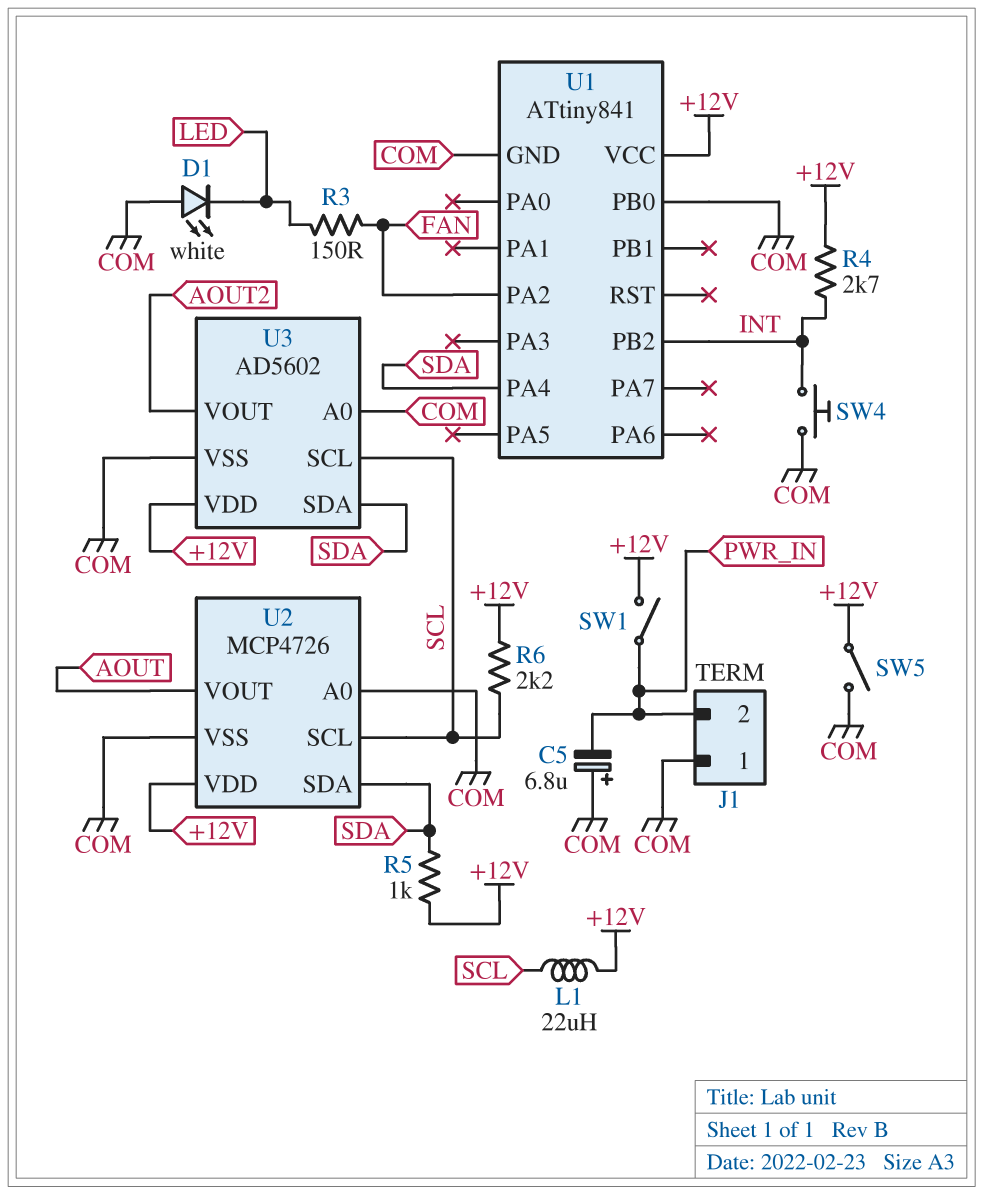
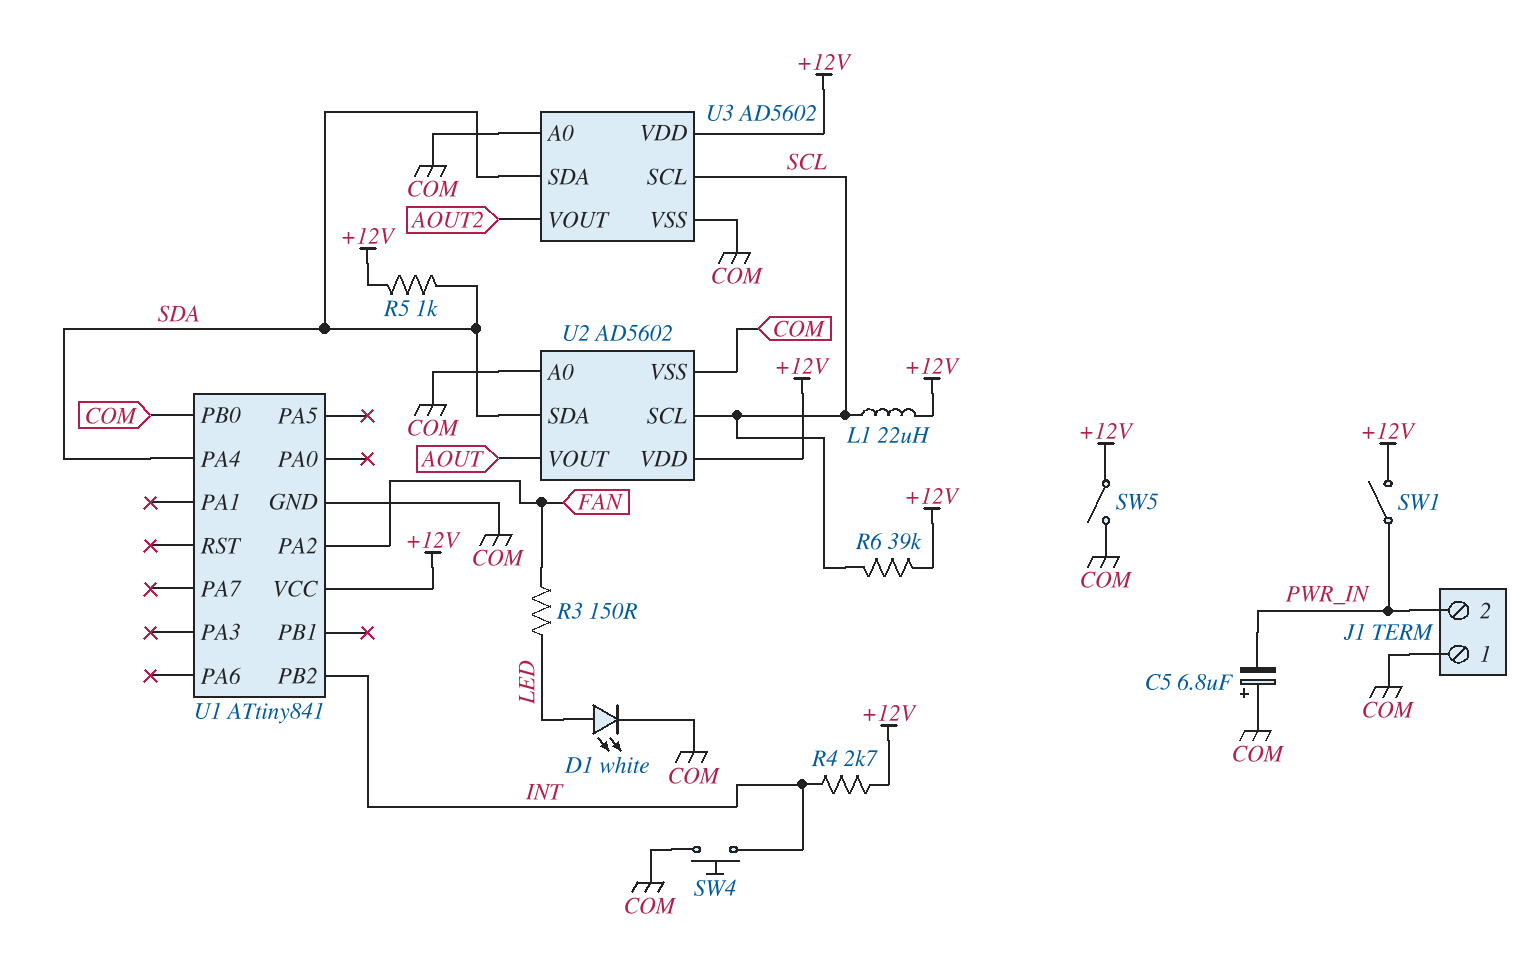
D1: LED white (A COM, K LED) -> LED white (A LED, K COM)
R6: 2.2k (+12V, SCL) -> 39k (+12V, SCL)
U2: MCP4726 -> AD5602

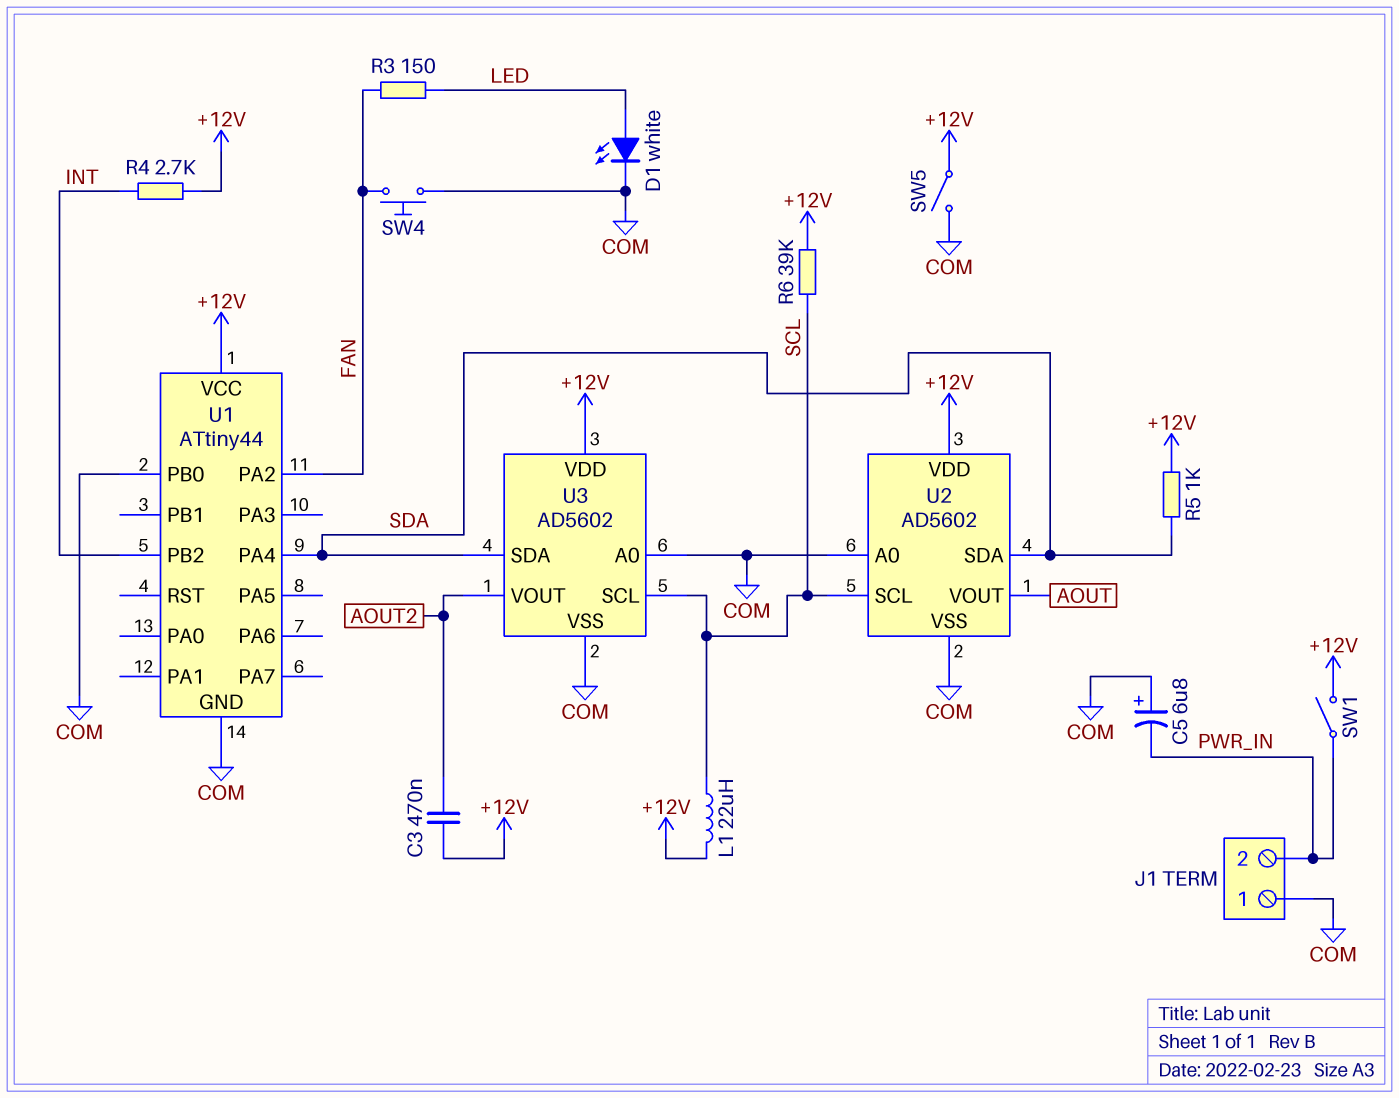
C3: none -> 470nF (+12V, AOUT2)
SW4: button (COM, INT) -> button (COM, FAN)
U1: ATtiny841 -> ATtiny44

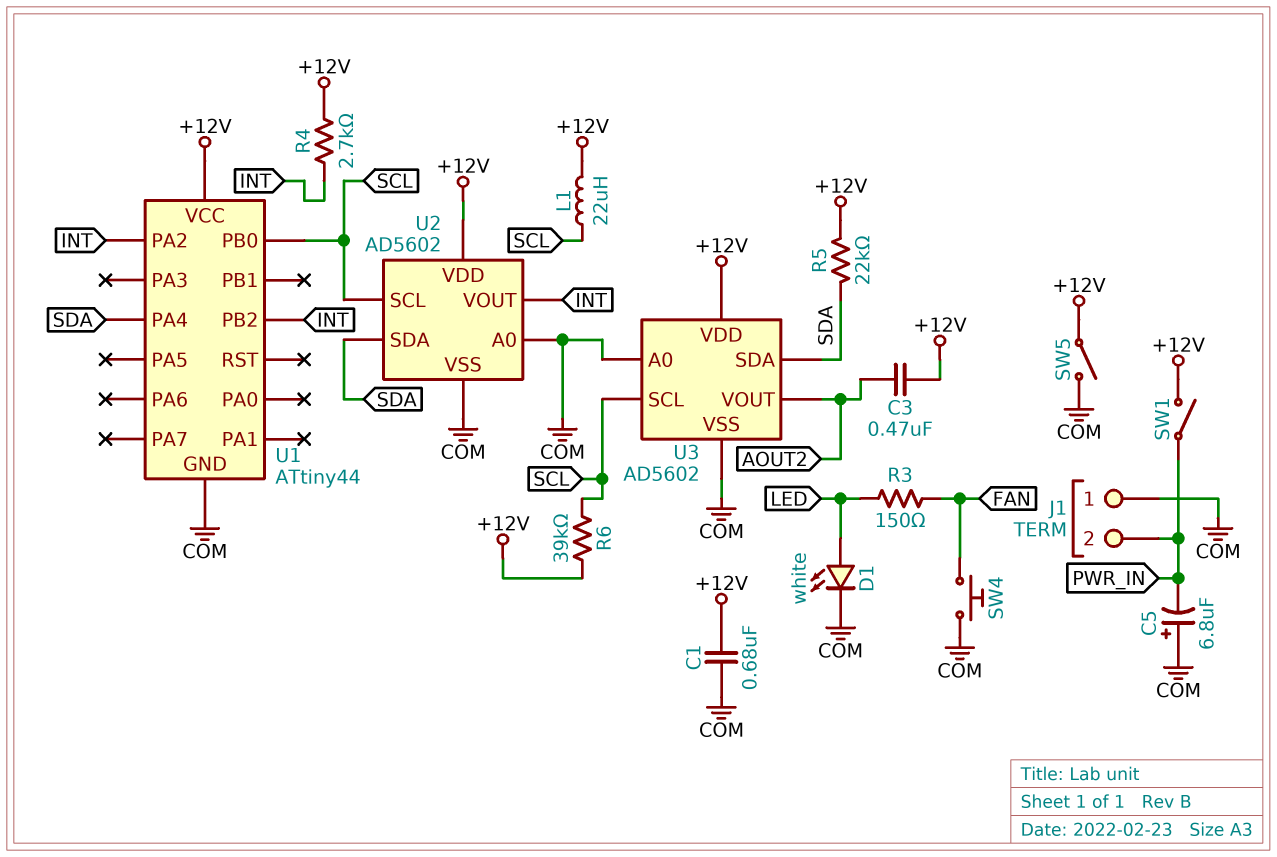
C1: none -> 680nF (+12V, COM)
R5: 1k (+12V, SDA) -> 22k (+12V, SDA)
U1 pin PA2: FAN -> INT
U1 pin PB0: COM -> SCL
U2 pin VOUT: AOUT -> INT

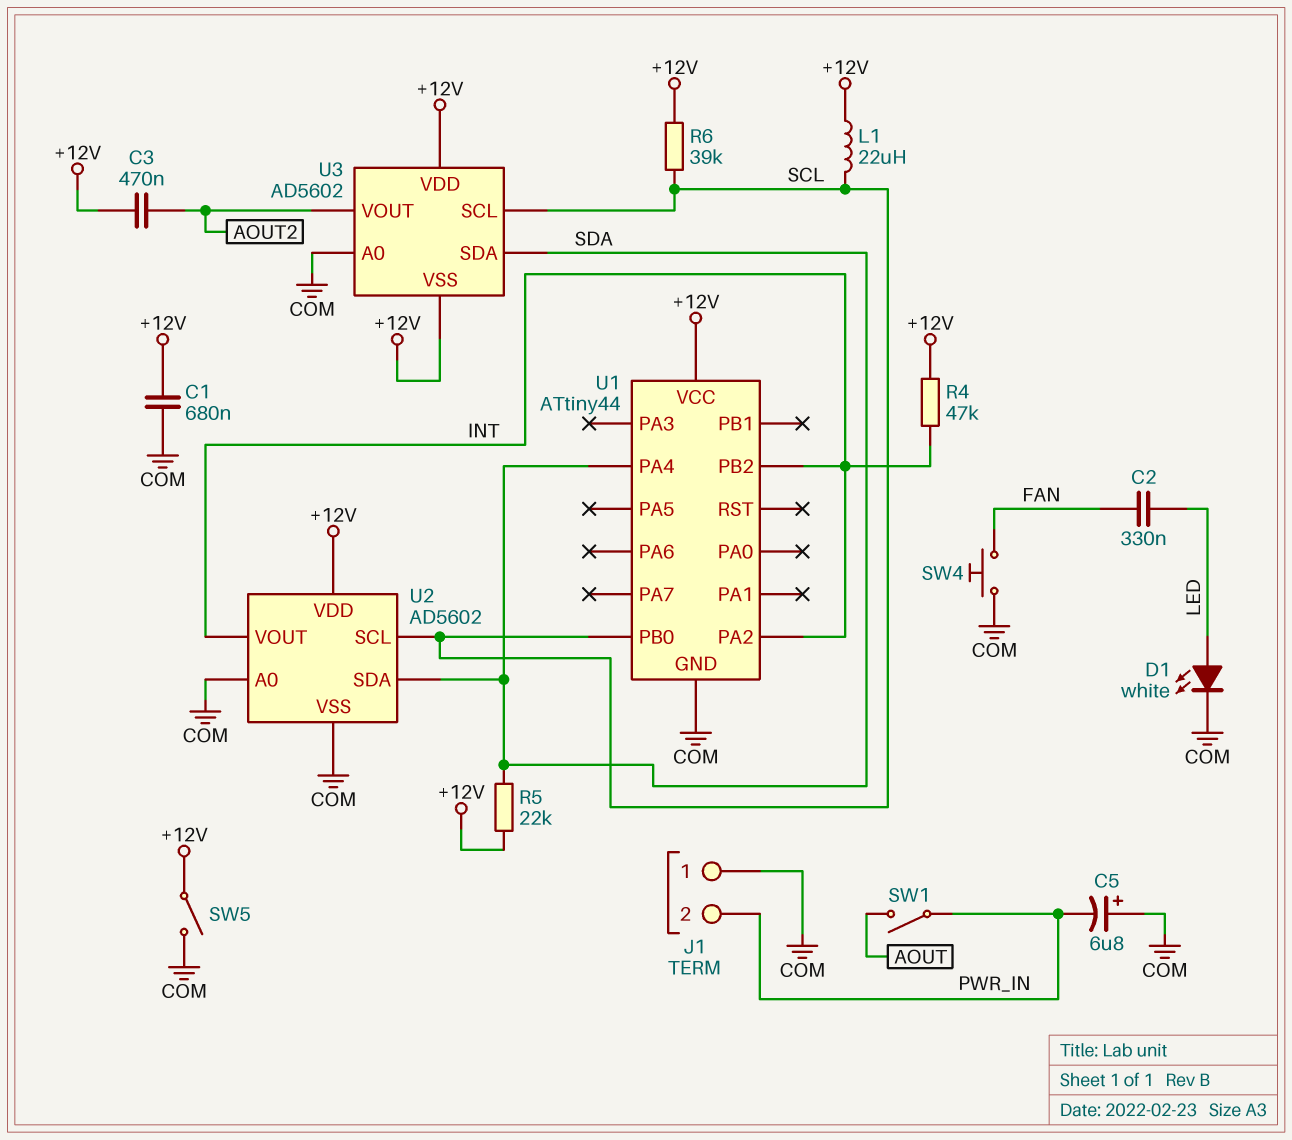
C2: none -> 330nF (FAN, LED)
R3: 150 (FAN, LED) -> none
R4: 2.7k (+12V, INT) -> 47k (+12V, INT)
SW1: switch (+12V, PWR_IN) -> switch (AOUT, PWR_IN)
U3 pin VSS: COM -> +12V

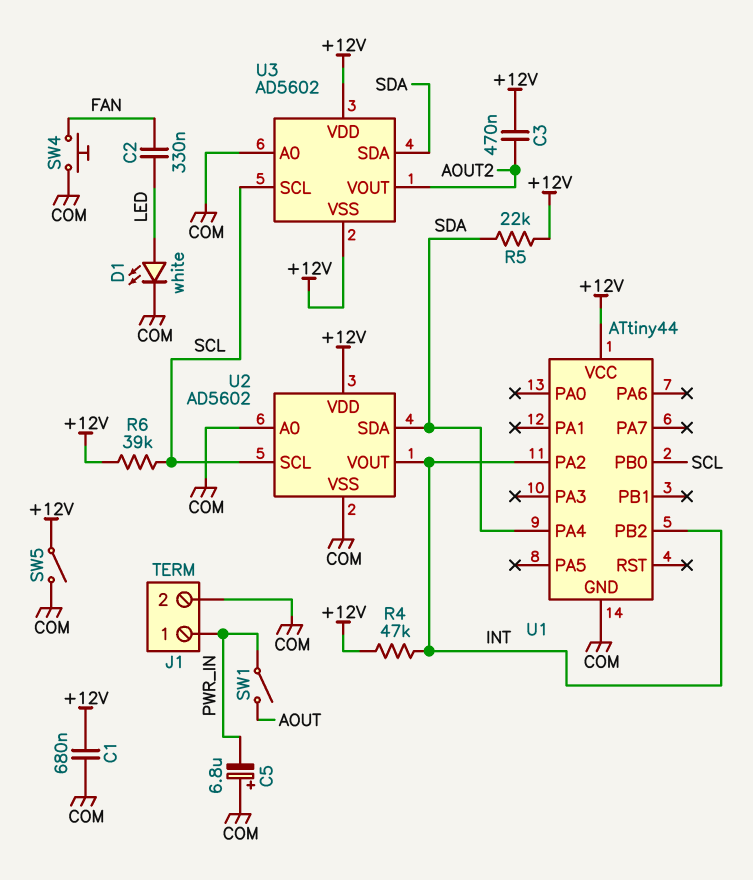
J1 pin 1: COM -> PWR_IN
J1 pin 2: PWR_IN -> COM
L1: 22uH (+12V, SCL) -> none

